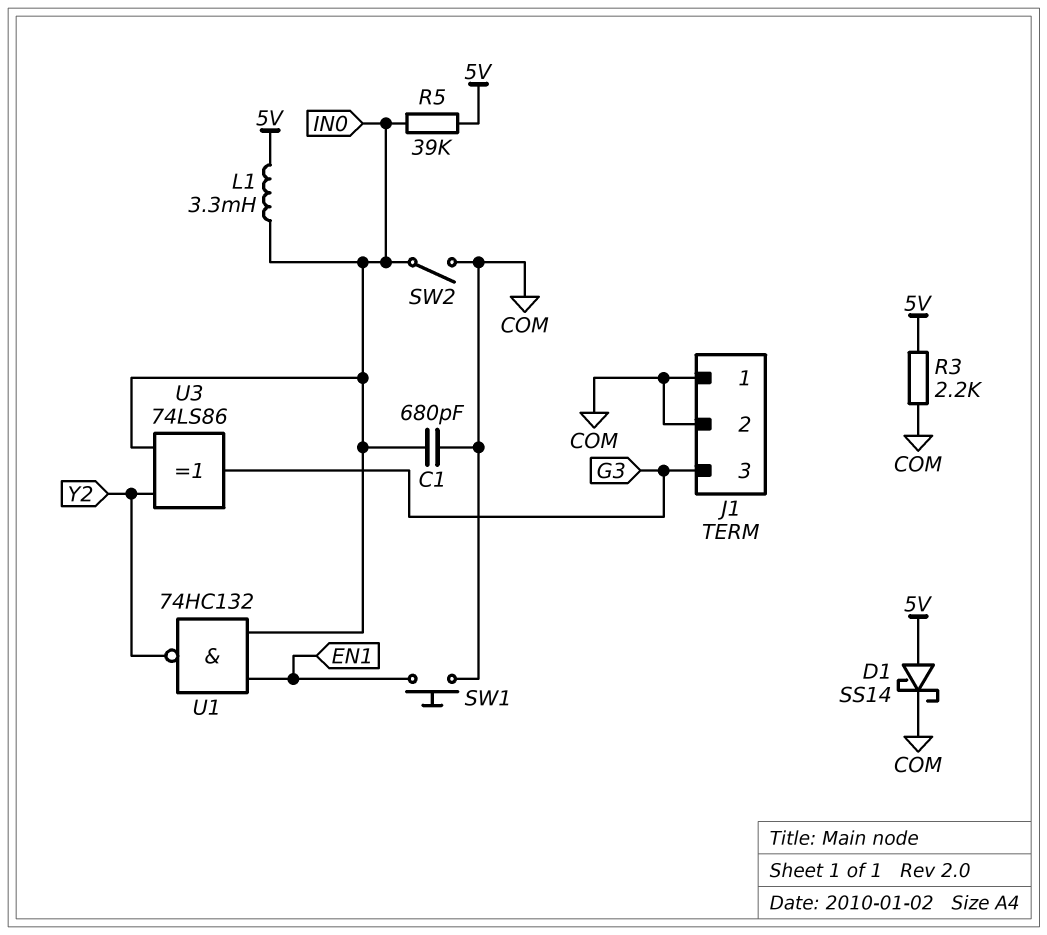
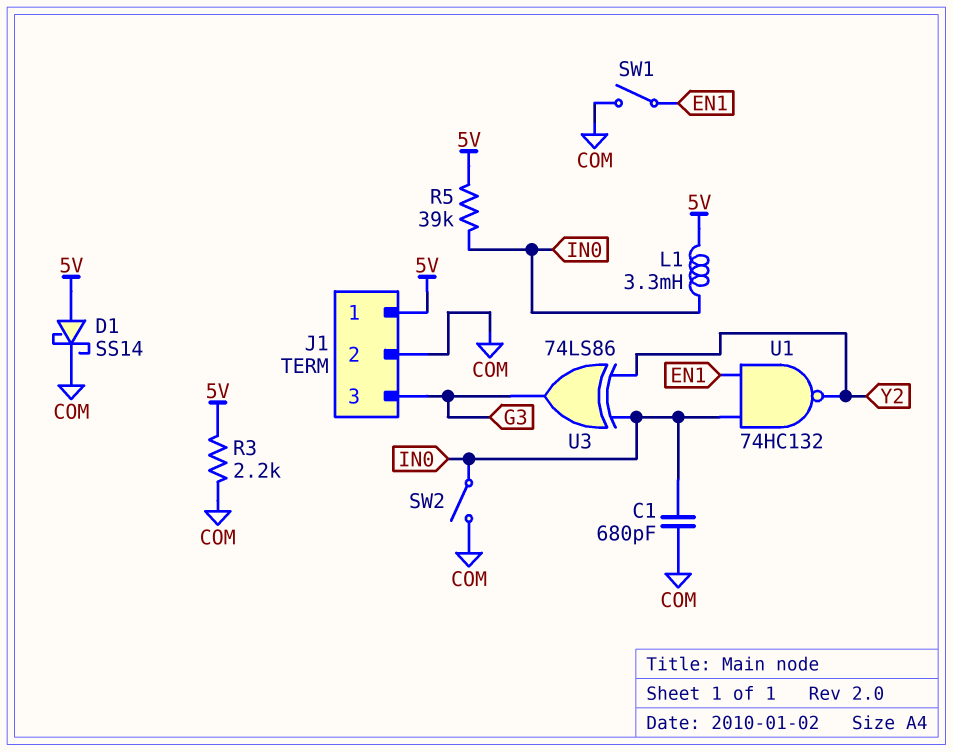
J1 pin 1: COM -> 5V
SW1: button (COM, EN1) -> switch (COM, EN1)

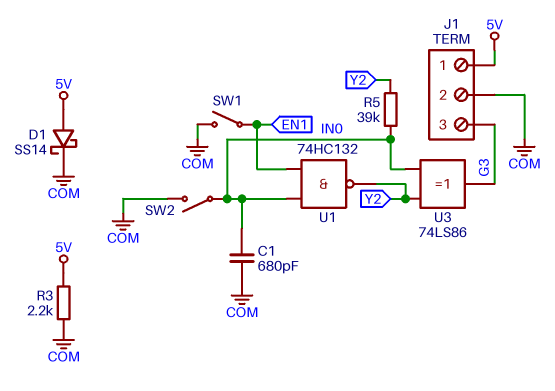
L1: 3.3mH (5V, IN0) -> none
R5: 39k (5V, IN0) -> 39k (IN0, Y2)

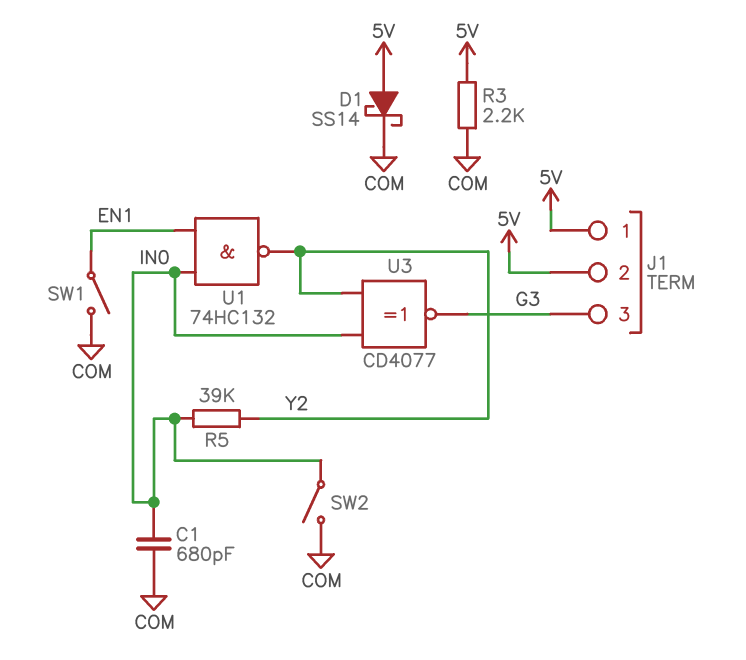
J1 pin 2: COM -> 5V
U3: XOR 74LS86 (in IN0, in Y2, out G3) -> XNOR CD4077 (in IN0, in Y2, out G3)

